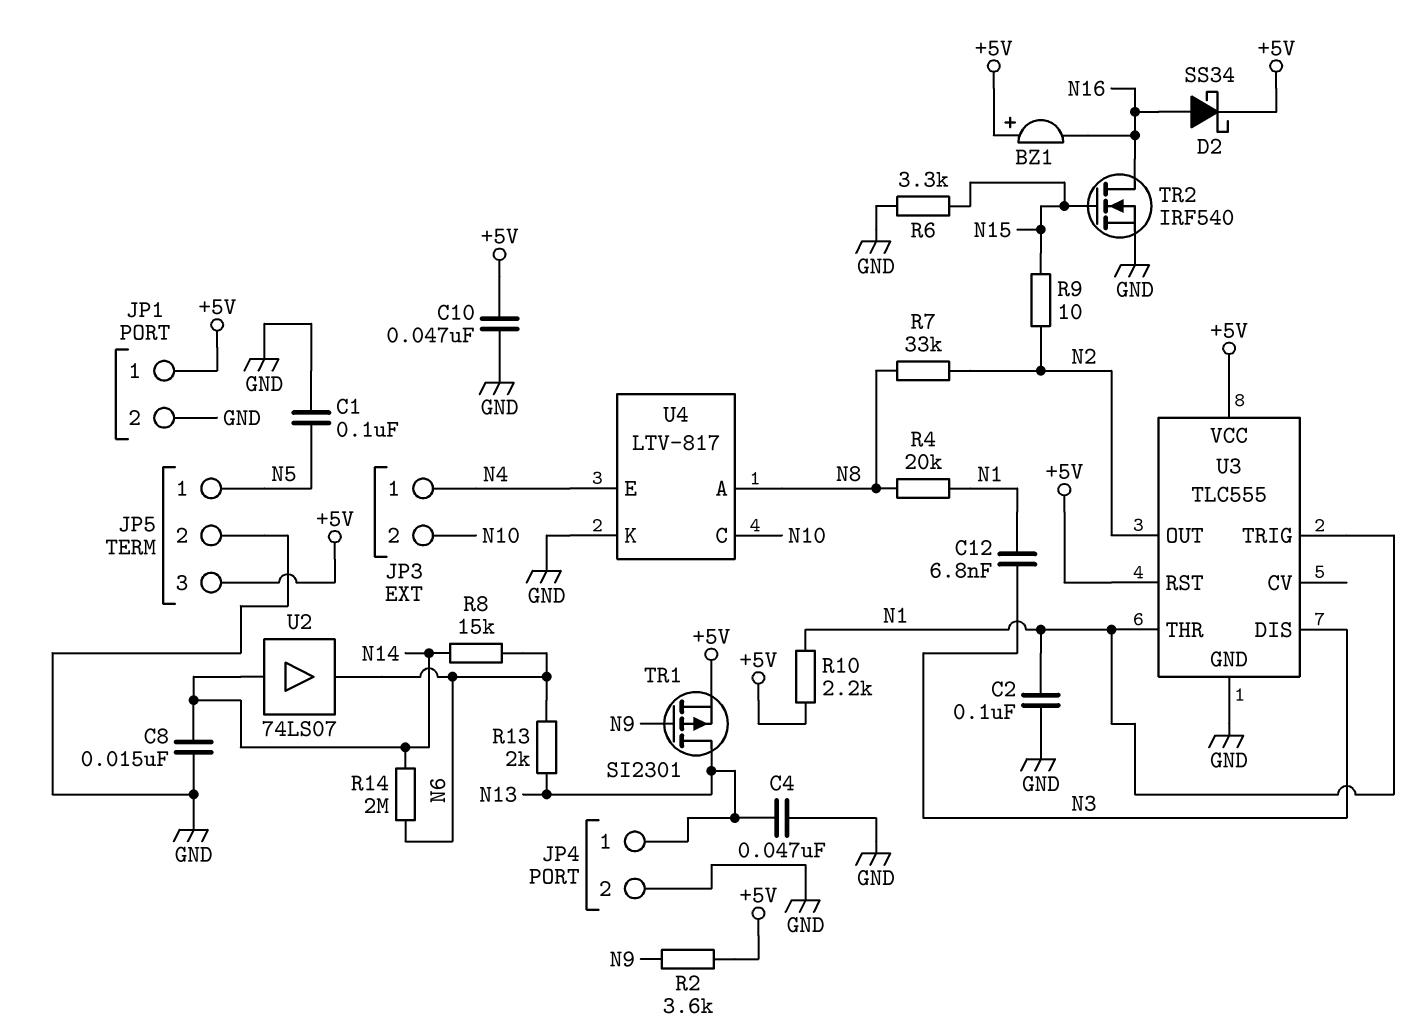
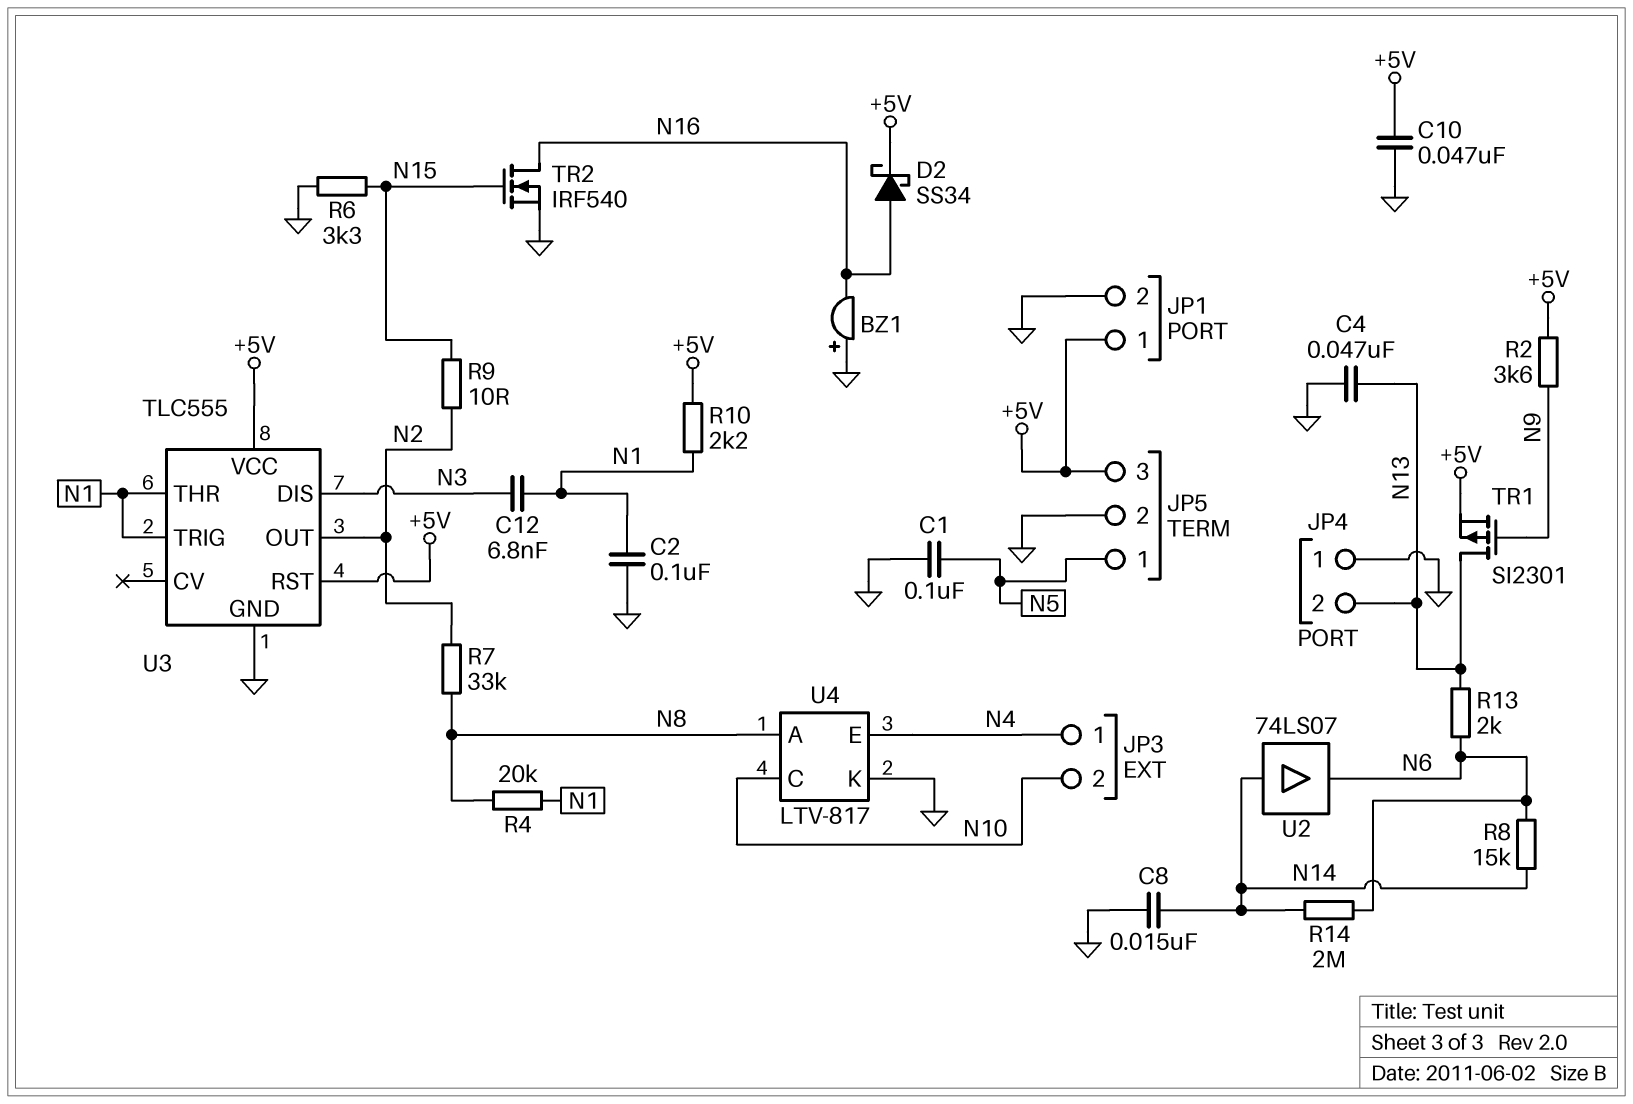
BZ1: buzzer (plus +5V, minus N16) -> buzzer (plus GND, minus N16)
JP4 pin 1: N13 -> GND
JP4 pin 2: GND -> N13

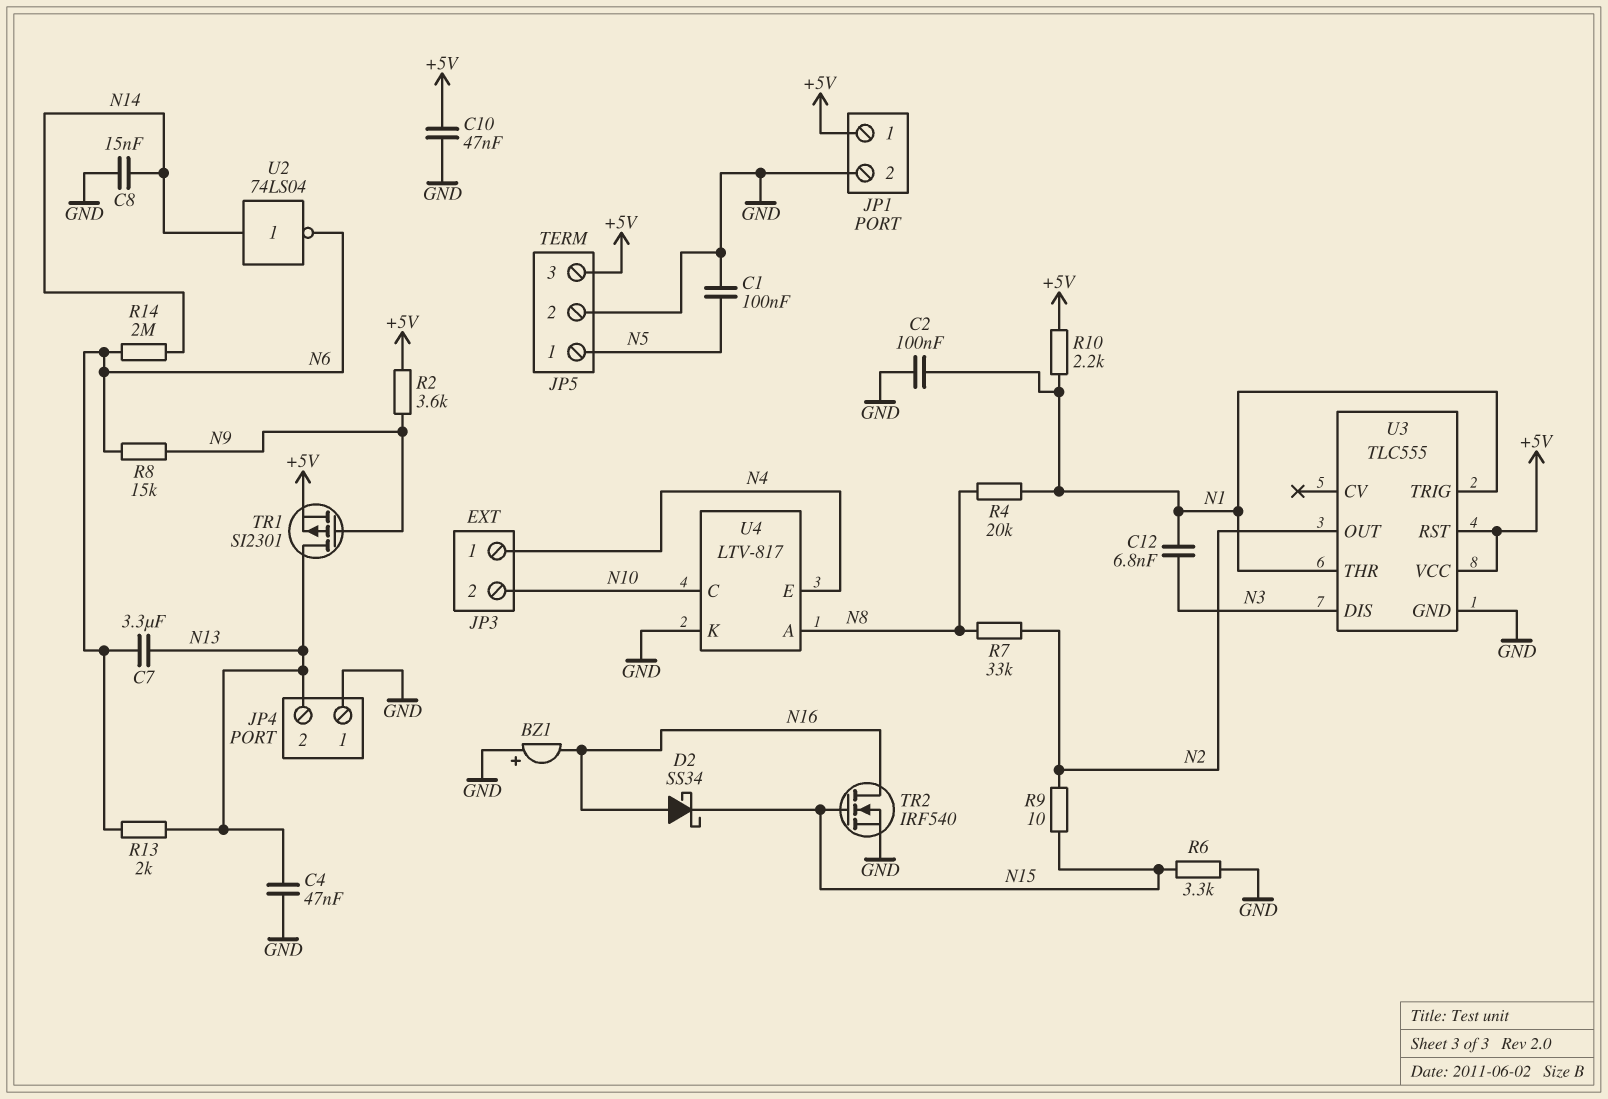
C7: none -> 3.3uF (N6, N13)
D2: schottky SS34 (A N16, K +5V) -> schottky SS34 (A N16, K N15)
R8: 15k (N6, N14) -> 15k (N6, N9)
U2: buffer 74LS07 (in N14, out N6) -> NOT 74LS04 (in N14, out N6)

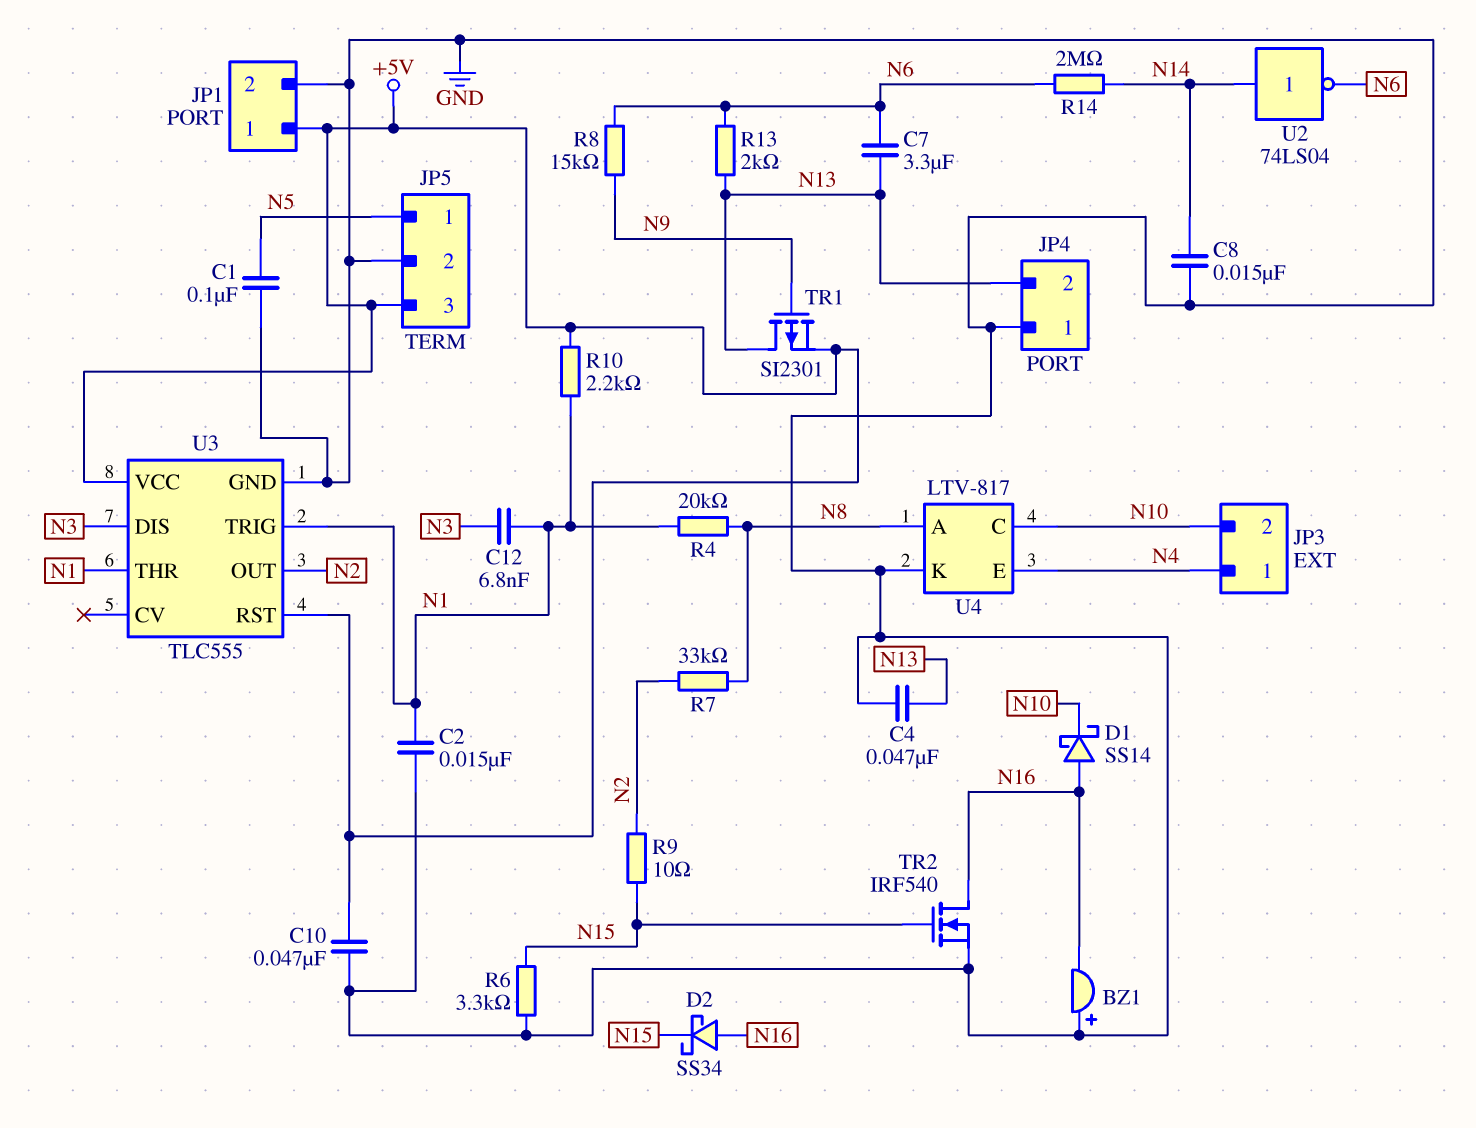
C2: 100nF (GND, N1) -> 15nF (GND, N1)
D1: none -> schottky SS14 (A N16, K N10)
R2: 3.6k (+5V, N9) -> none

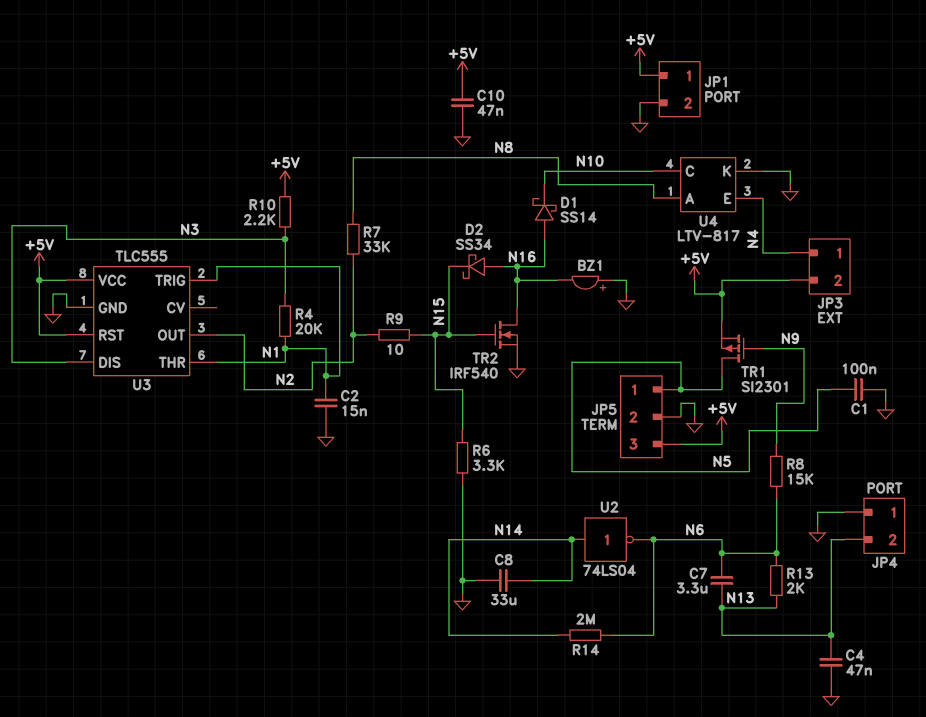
C8: 15nF (GND, N14) -> 33uF (GND, N14)
C12: 6.8nF (N1, N3) -> none
JP3 pin 2: N10 -> +5V
R4: 20k (N1, N8) -> 20k (N1, N3)
R10: 2.2k (+5V, N1) -> 2.2k (+5V, N3)
TR1: PMOS SI2301 (G N9, D N13, S +5V) -> PMOS SI2301 (G N9, D N5, S +5V)

